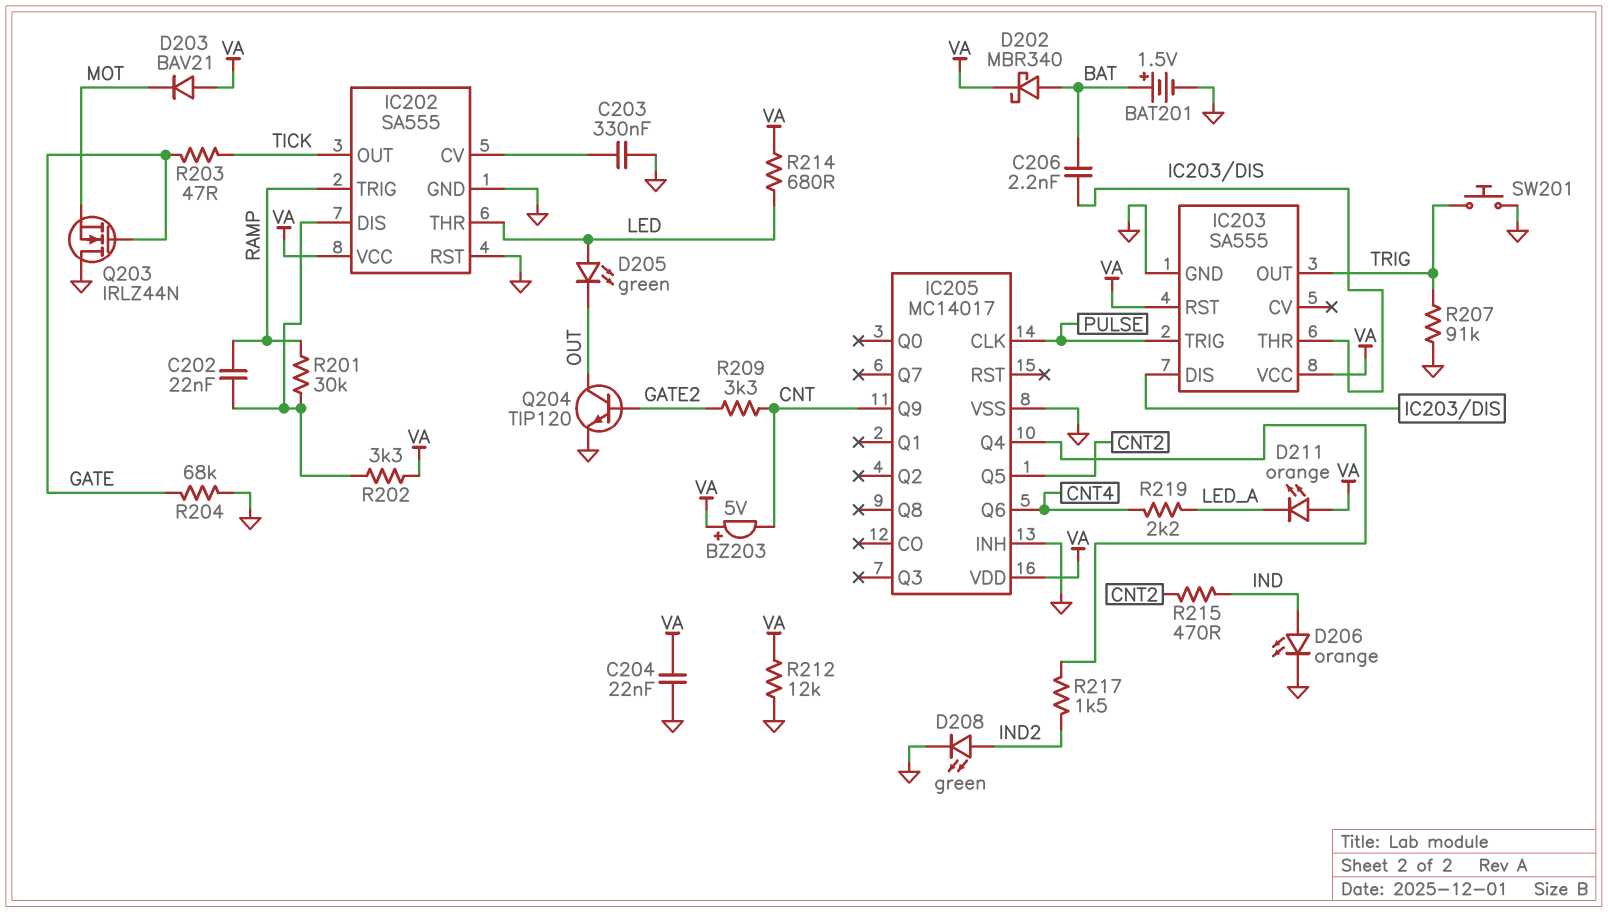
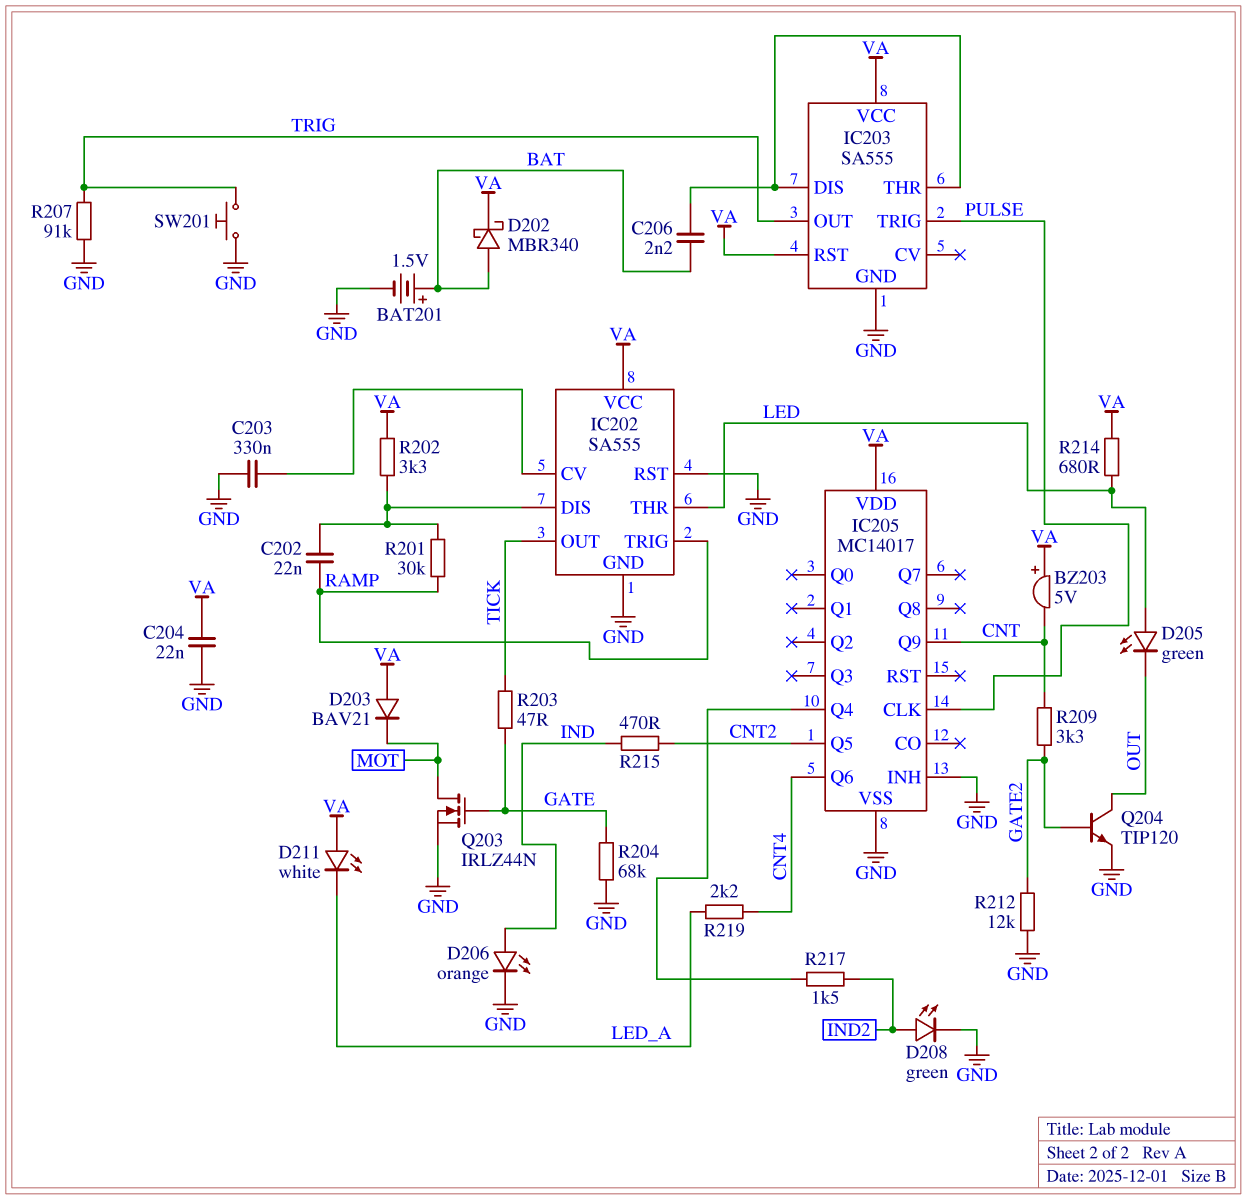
D211: LED orange (A VA, K LED_A) -> LED white (A VA, K LED_A)
Q203: NMOS IRLZ44N (G GATE, D GND, S MOT) -> NMOS IRLZ44N (G GATE, D MOT, S GND)
R212: 12k (GND, VA) -> 12k (GATE2, GND)

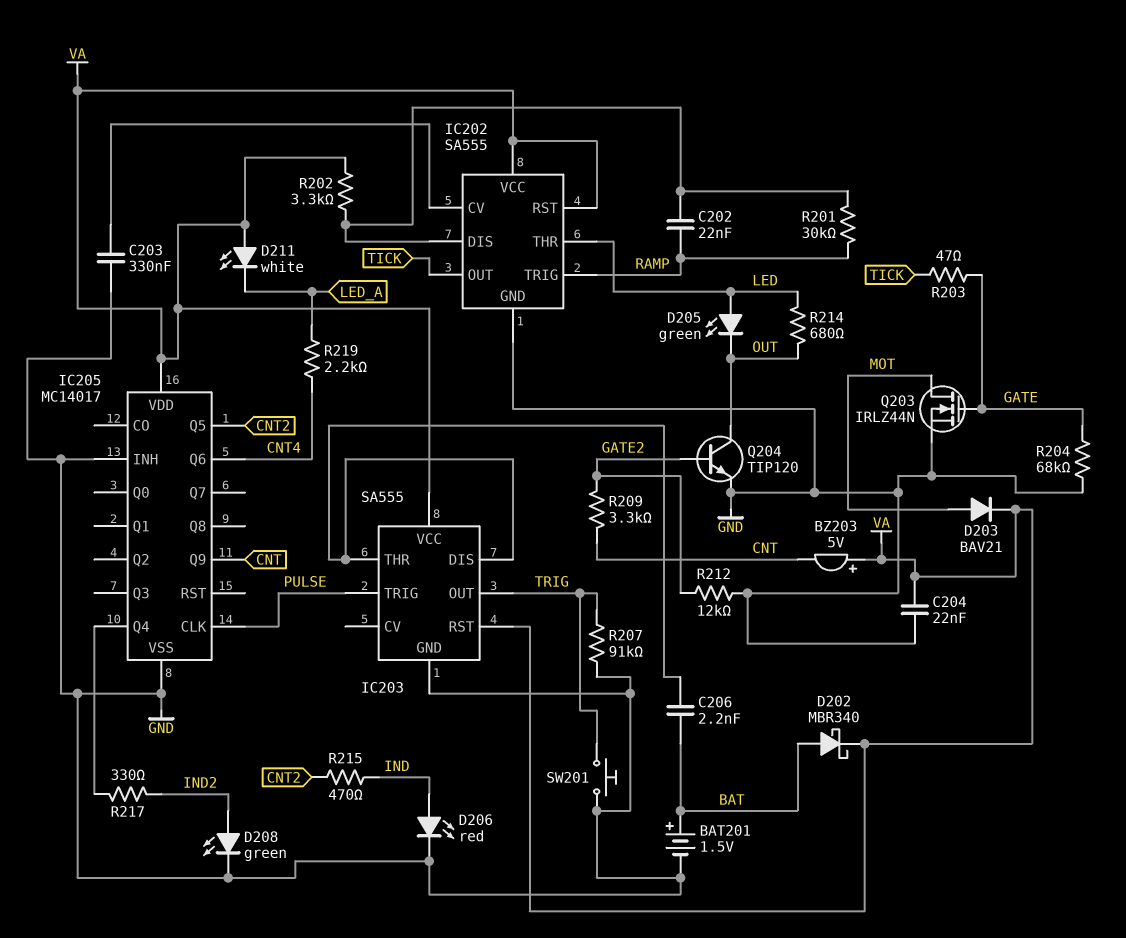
D203: diode BAV21 (A VA, K MOT) -> diode BAV21 (A MOT, K VA)
D206: LED orange (A IND, K GND) -> LED red (A IND, K GND)
IC202 pin RST: GND -> VA
R214: 680 (LED, VA) -> 680 (LED, OUT)
R217: 1.5k (IC205/Q4, IND2) -> 330 (IC205/Q4, IND2)

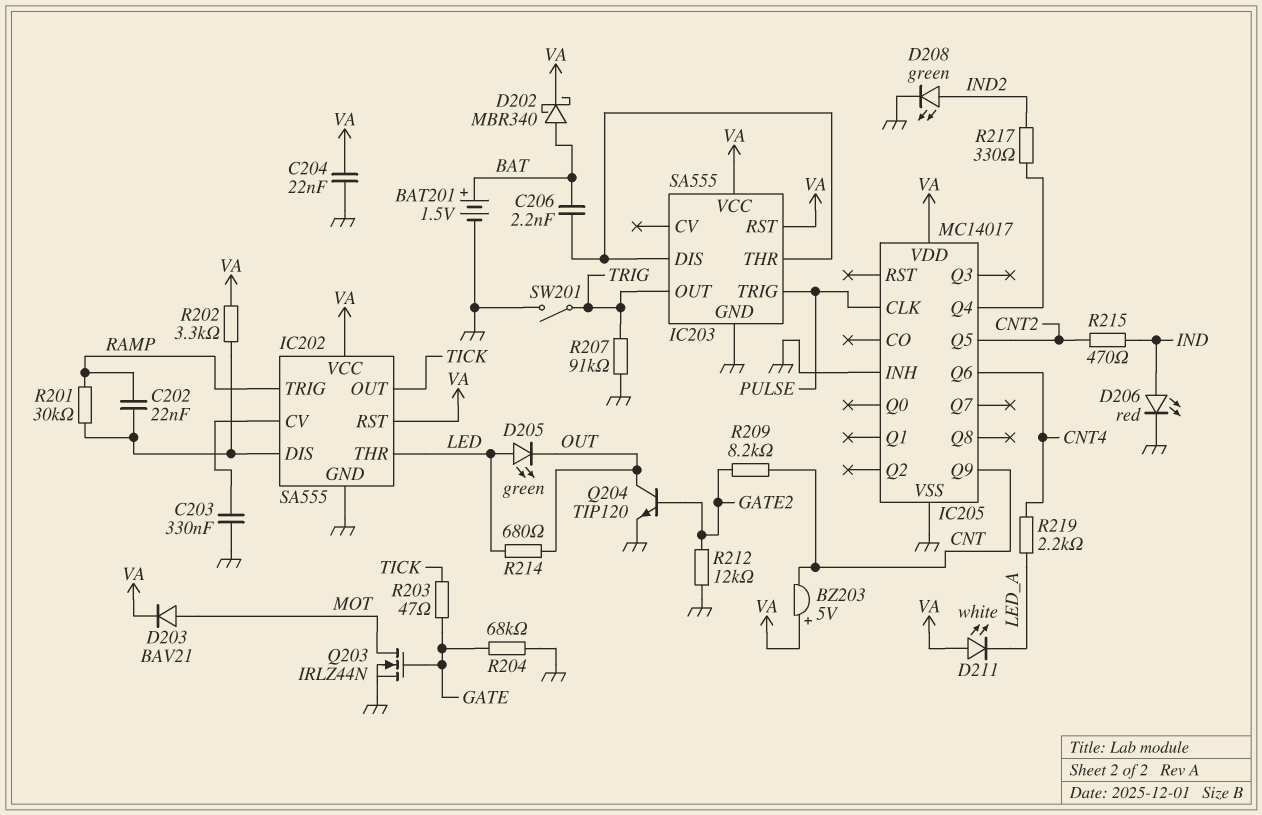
R209: 3.3k (CNT, GATE2) -> 8.2k (CNT, GATE2)
SW201: button (GND, TRIG) -> switch (GND, TRIG)

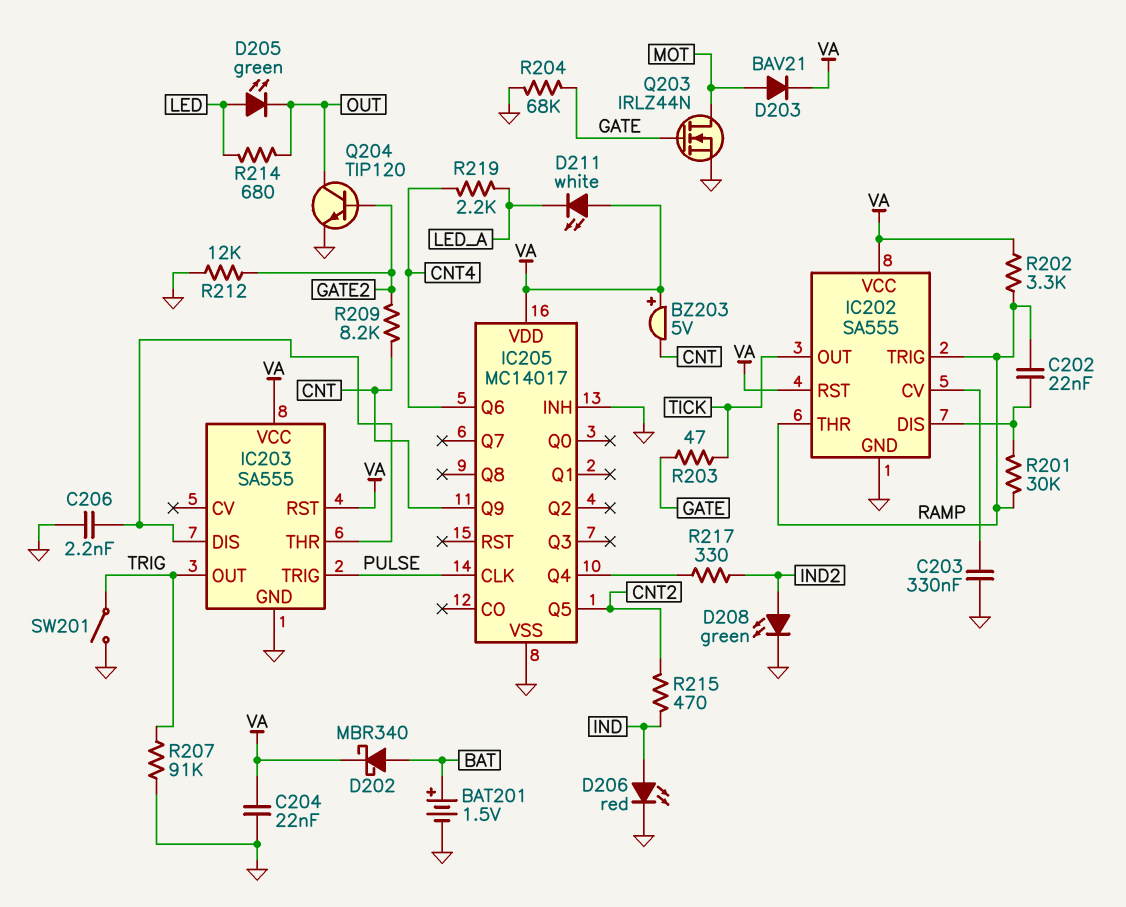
C206: 2.2nF (BAT, IC203/DIS) -> 2.2nF (GND, IC203/DIS)
IC202 pin THR: LED -> RAMP
R202: 3.3k (IC202/DIS, VA) -> 3.3k (RAMP, VA)

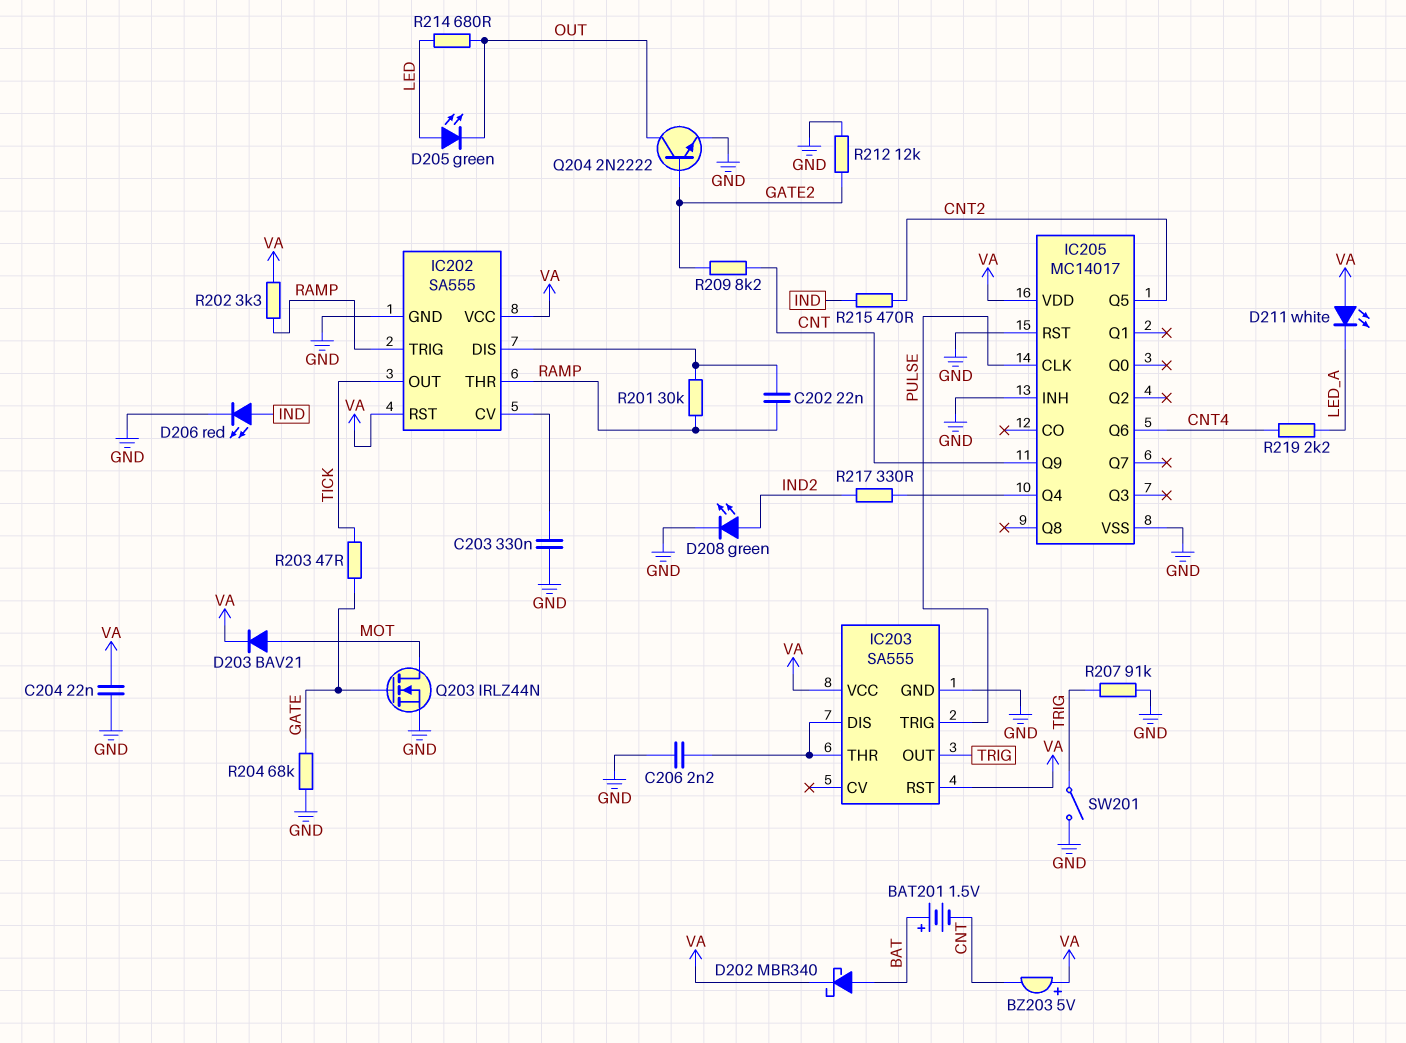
BAT201: 1.5V (plus BAT, minus GND) -> 1.5V (plus BAT, minus CNT)
IC205 pin RST: none -> GND
Q204: NPN TIP120 (B GATE2, C OUT, E GND) -> NPN 2N2222 (B GATE2, C OUT, E GND)

